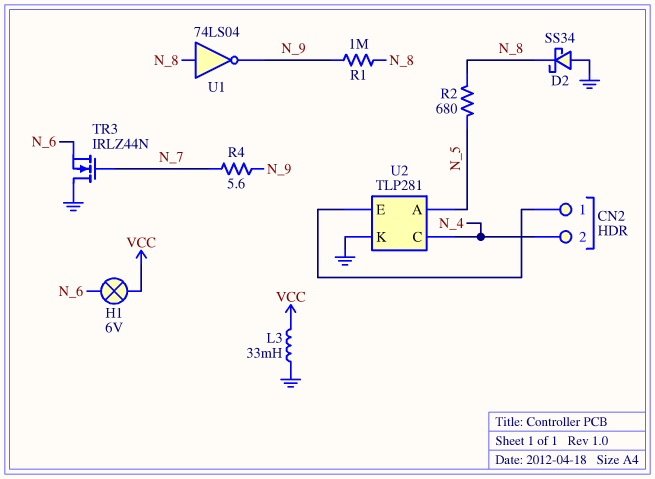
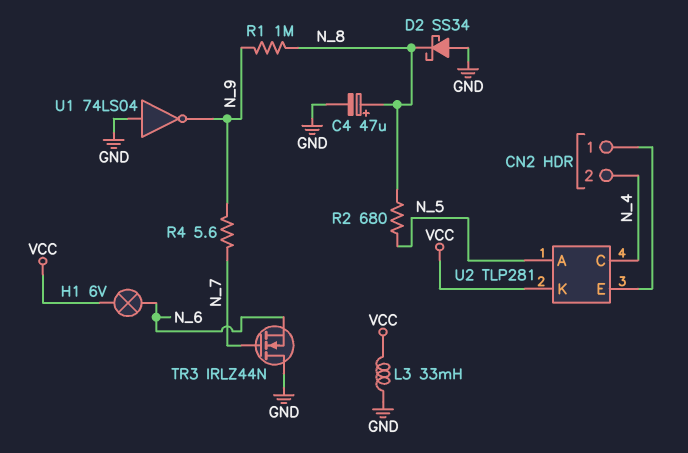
C4: none -> 47uF (plus N_8, minus GND)
U1: NOT 74LS04 (in N_8, out N_9) -> NOT 74LS04 (in GND, out N_9)
U2 pin K: GND -> VCC

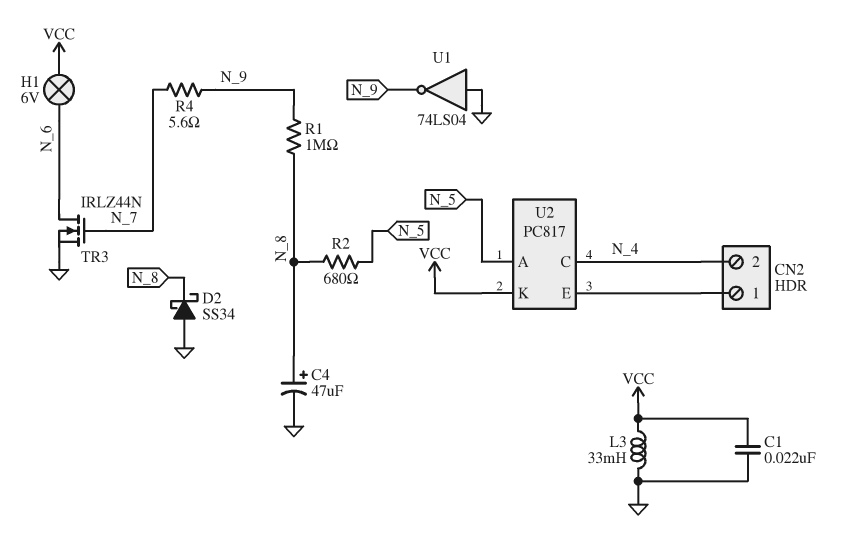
C1: none -> 22nF (GND, VCC)
TR3: NMOS IRLZ44N (G N_7, D GND, S N_6) -> NMOS IRLZ44N (G N_7, D N_6, S GND)
U2: TLP281 -> PC817

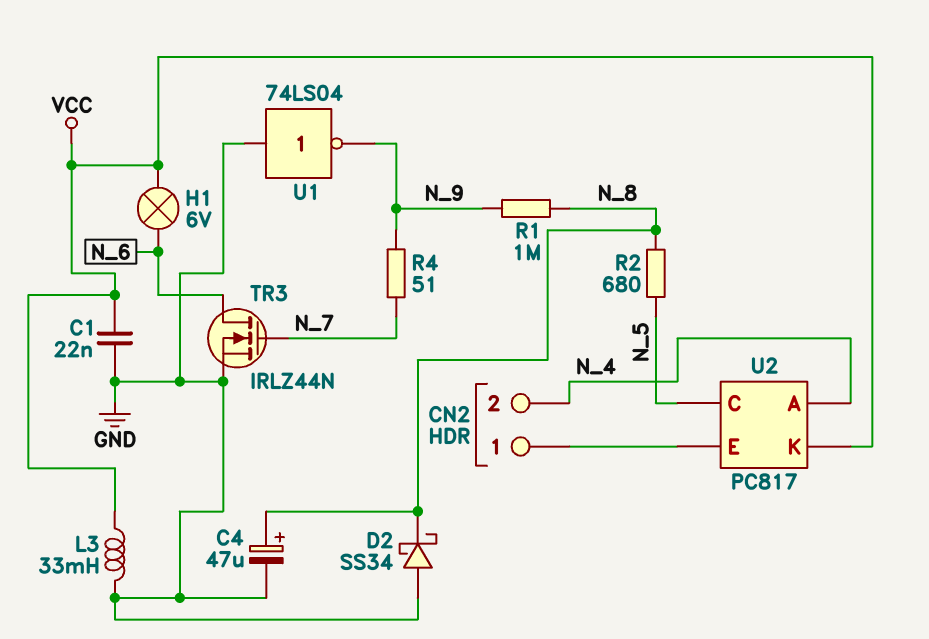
R4: 5.6 (N_7, N_9) -> 51 (N_7, N_9)
U2 pin A: N_5 -> N_4
U2 pin C: N_4 -> N_5

